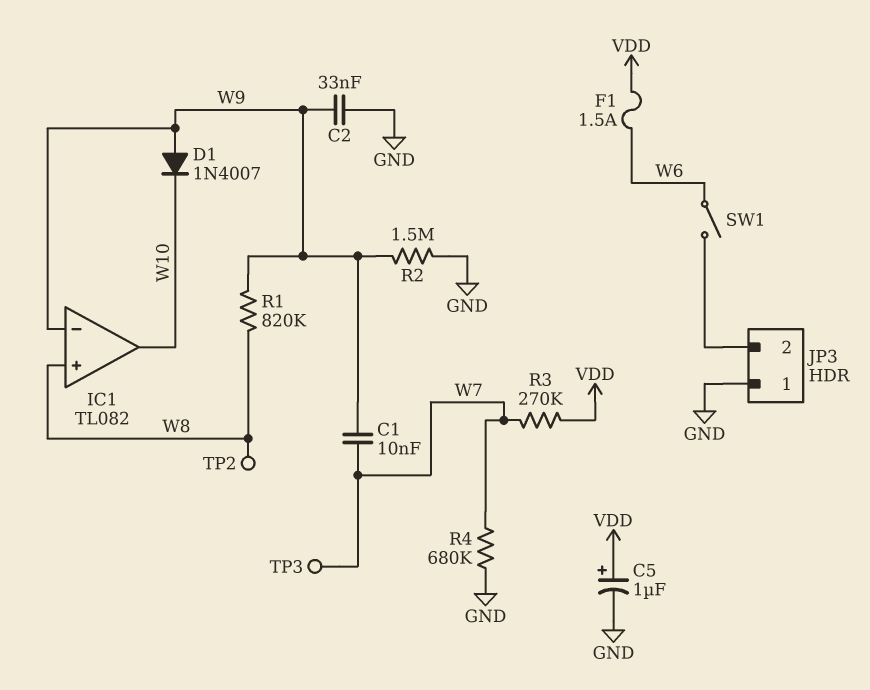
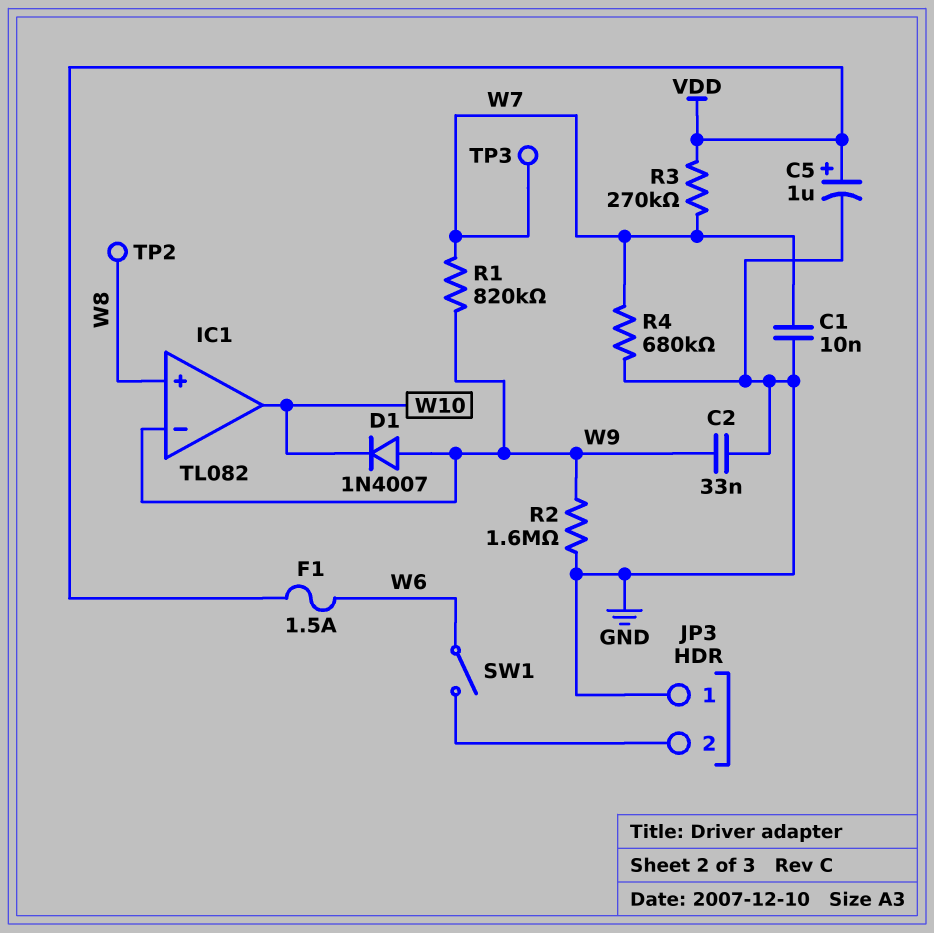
C1: 10nF (W7, W9) -> 10nF (GND, W7)
R1: 820k (W8, W9) -> 820k (W7, W9)
R2: 1.5M (GND, W9) -> 1.6M (GND, W9)

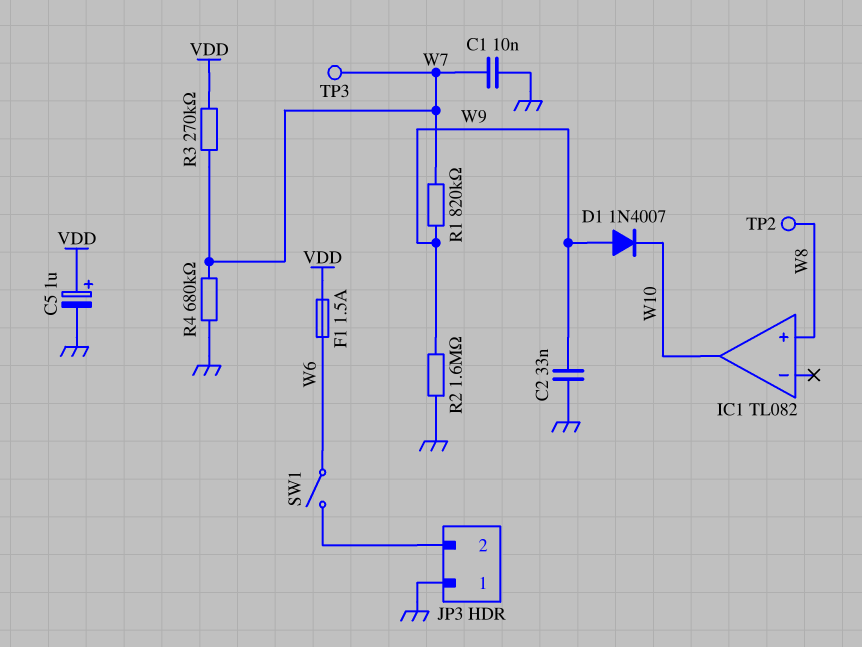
IC1 pin in-: W9 -> none

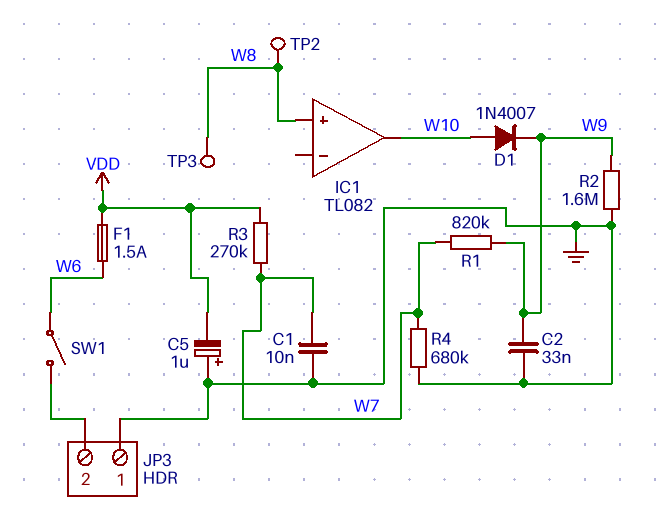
C5: 1uF (plus VDD, minus GND) -> 1uF (plus GND, minus VDD)
D1: diode 1N4007 (A W9, K W10) -> diode 1N4007 (A W10, K W9)
TP3: test point (W7) -> test point (W8)

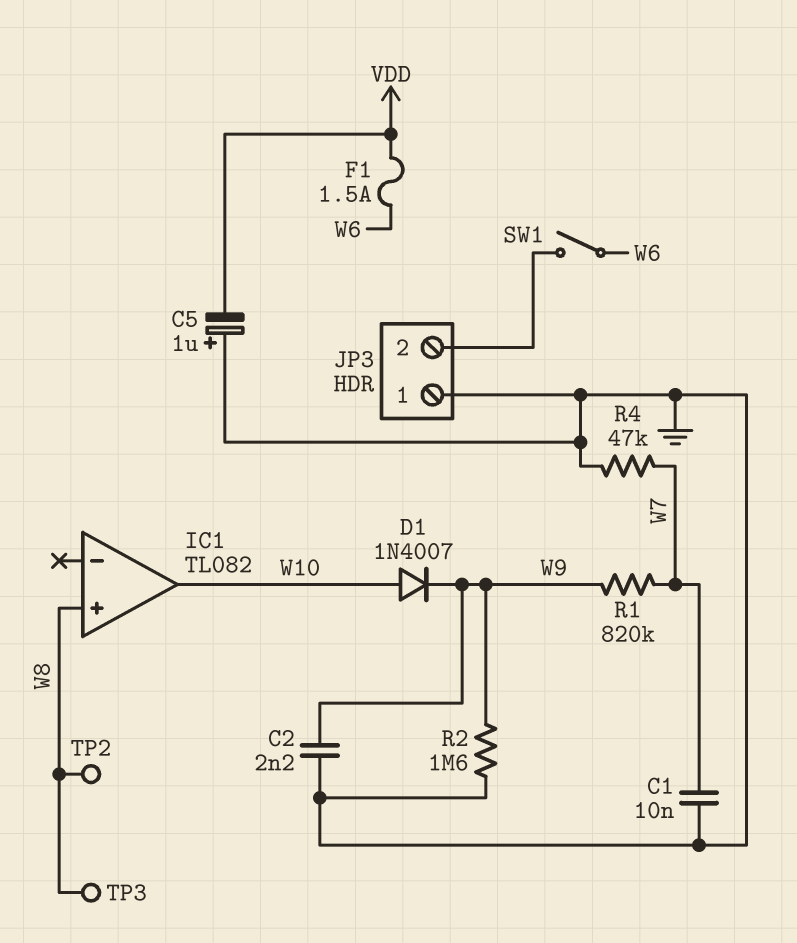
C2: 33nF (GND, W9) -> 2.2nF (GND, W9)
R3: 270k (VDD, W7) -> none
R4: 680k (GND, W7) -> 47k (GND, W7)

